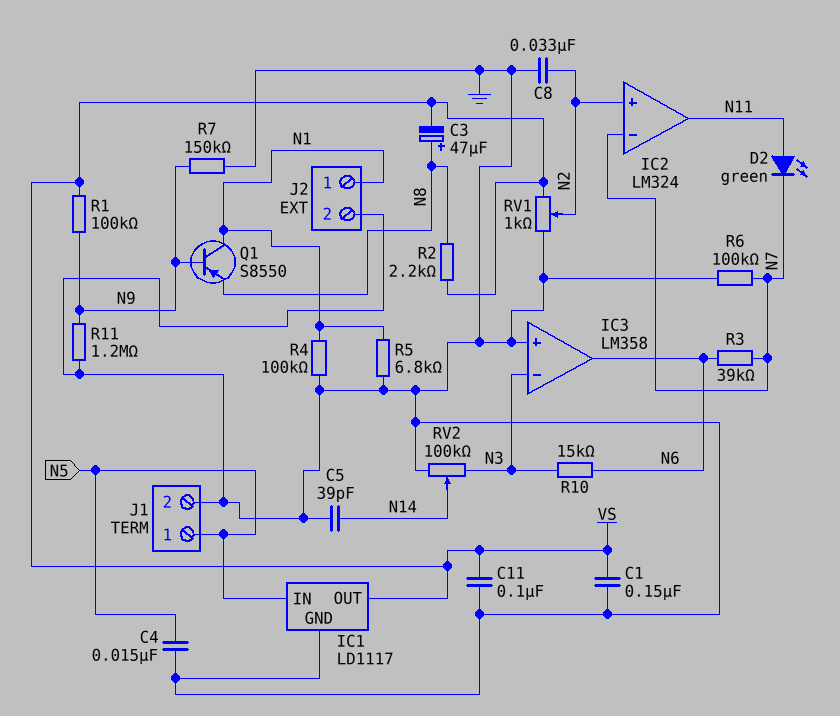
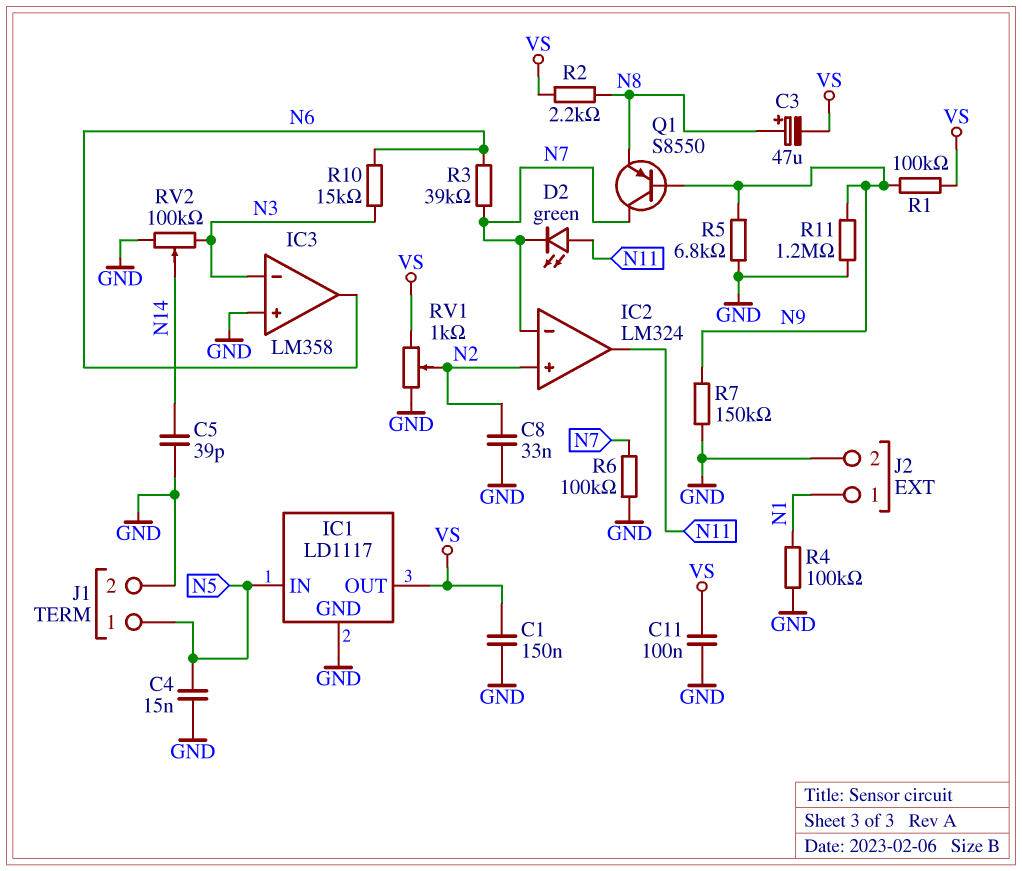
Q1: PNP S8550 (B N9, C N1, E N8) -> PNP S8550 (B N9, C N7, E N8)
R5: 6.8k (GND, N1) -> 6.8k (GND, N9)

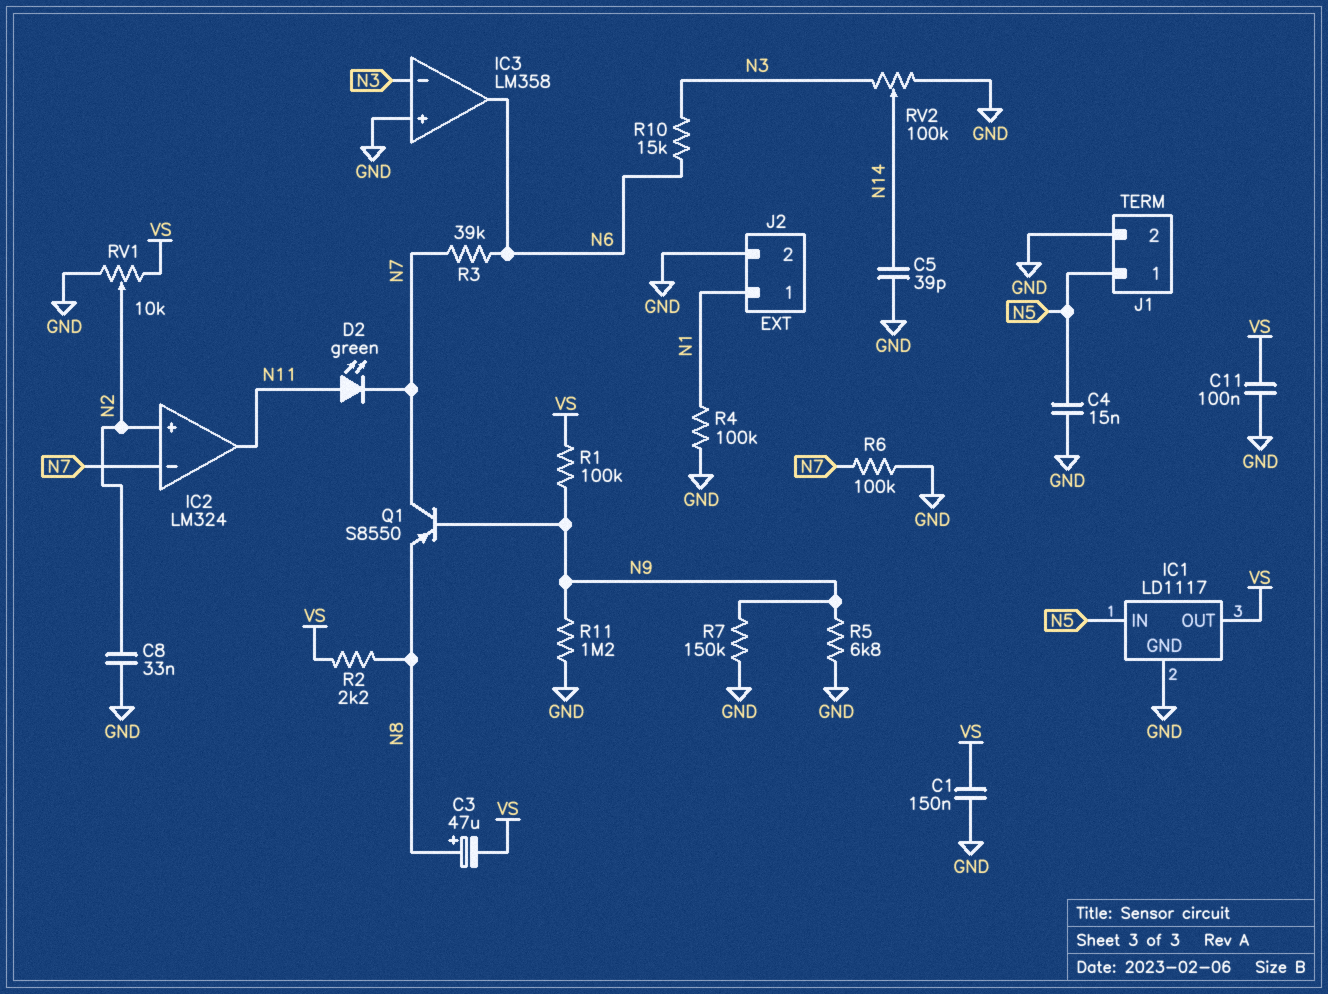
RV1: 1k (GND, VS, wiper N2) -> 10k (GND, VS, wiper N2)

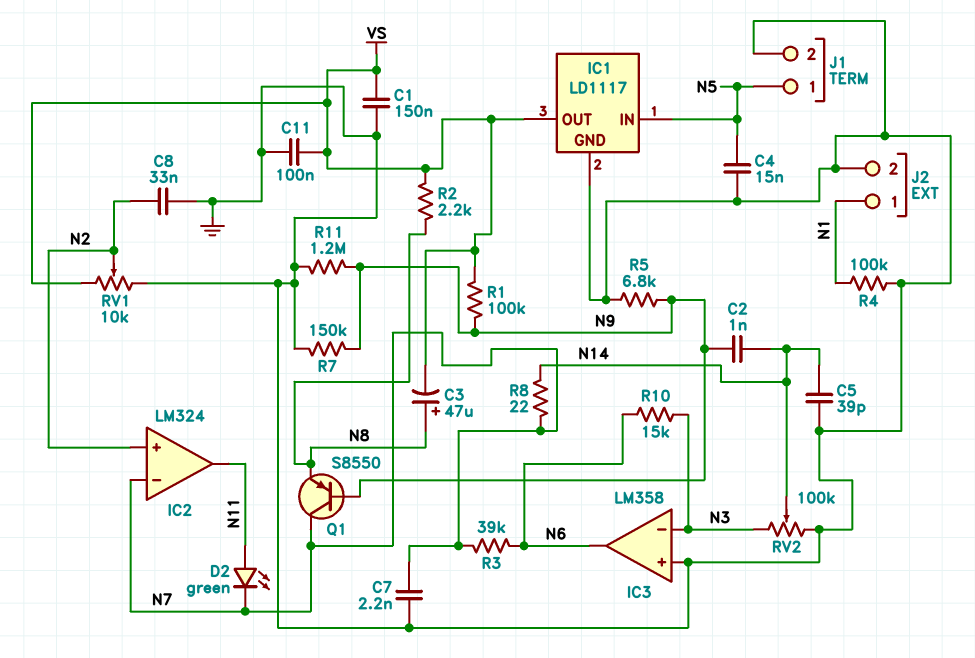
C2: none -> 1nF (N9, N14)
C7: none -> 2.2nF (GND, N7)
R6: 100k (GND, N7) -> none
R8: none -> 22 (N7, N14)

